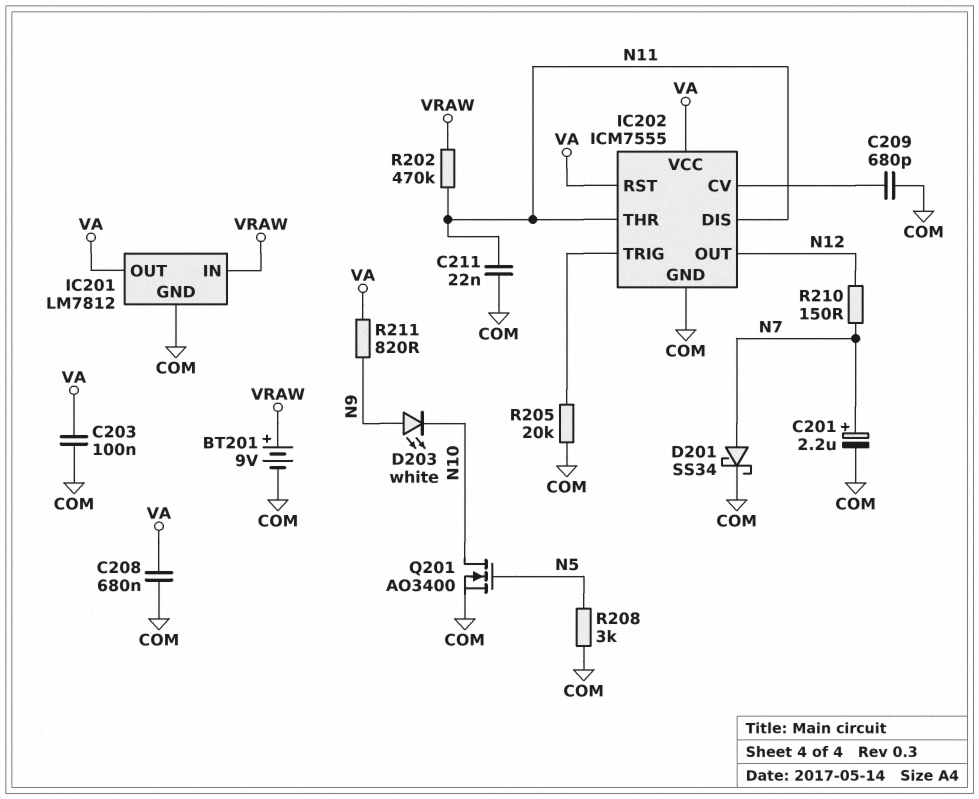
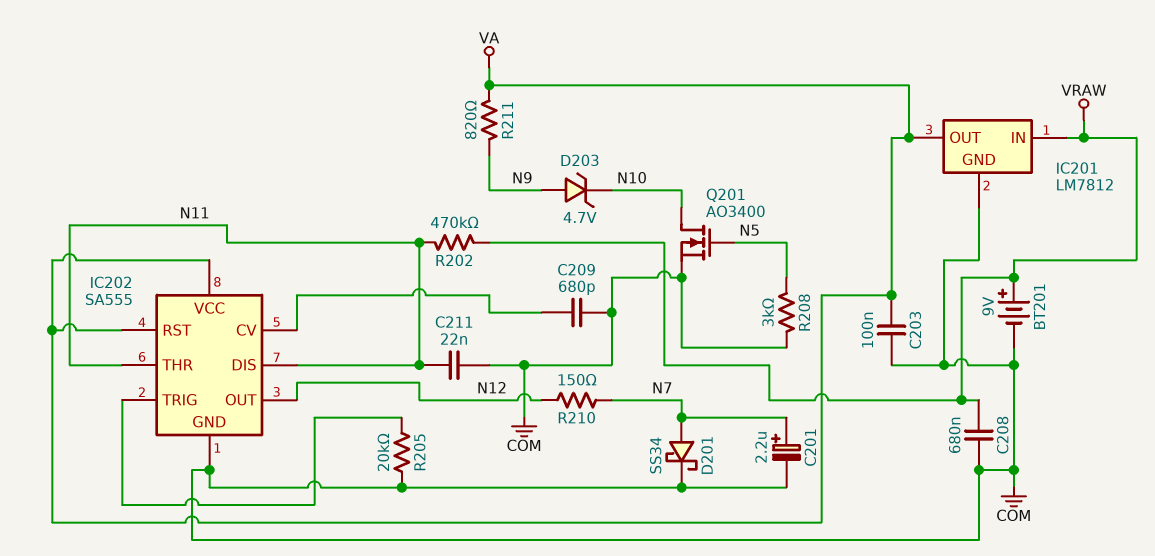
C208: 680nF (COM, VA) -> 680nF (COM, VRAW)
D203: LED white (A N9, K N10) -> zener 4.7V (A N9, K N10)
IC202: ICM7555 -> SA555

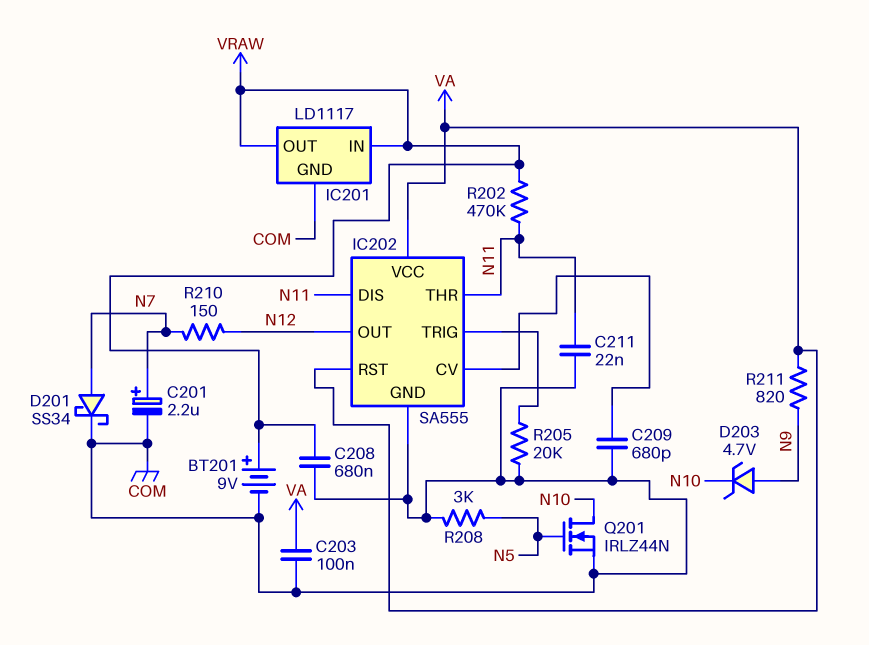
IC201: LM7812 -> LD1117
IC201 pin OUT: VA -> VRAW
Q201: NMOS AO3400 (G N5, D N10, S COM) -> NMOS IRLZ44N (G N5, D N10, S COM)

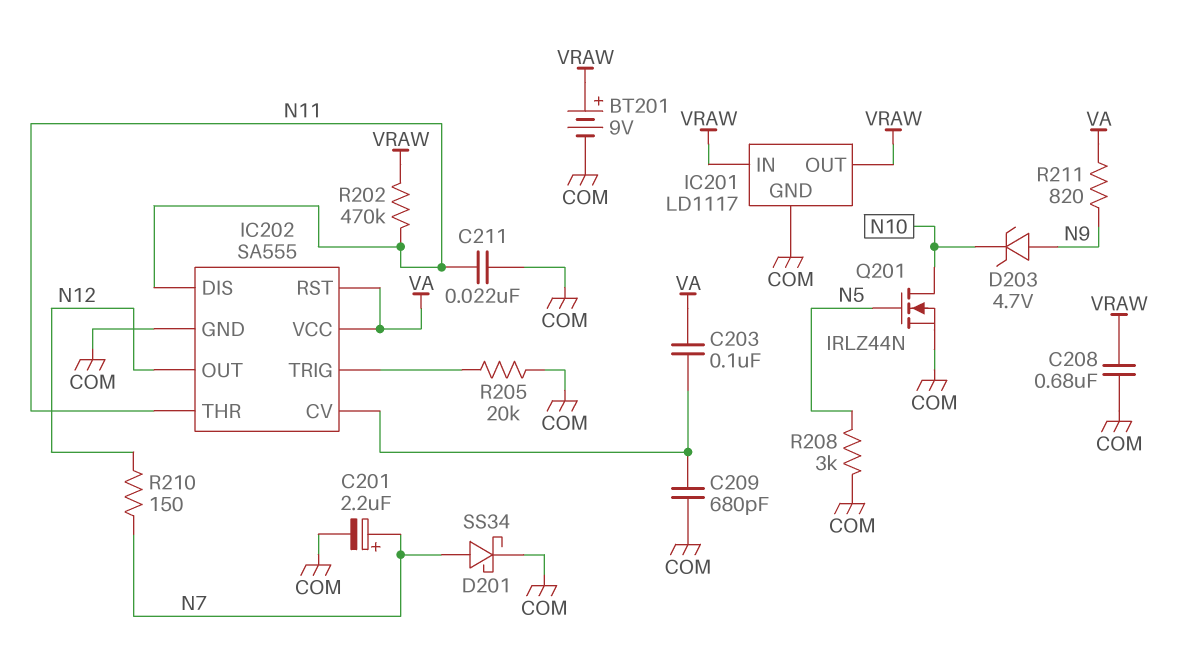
C203: 100nF (COM, VA) -> 100nF (IC202/CV, VA)

